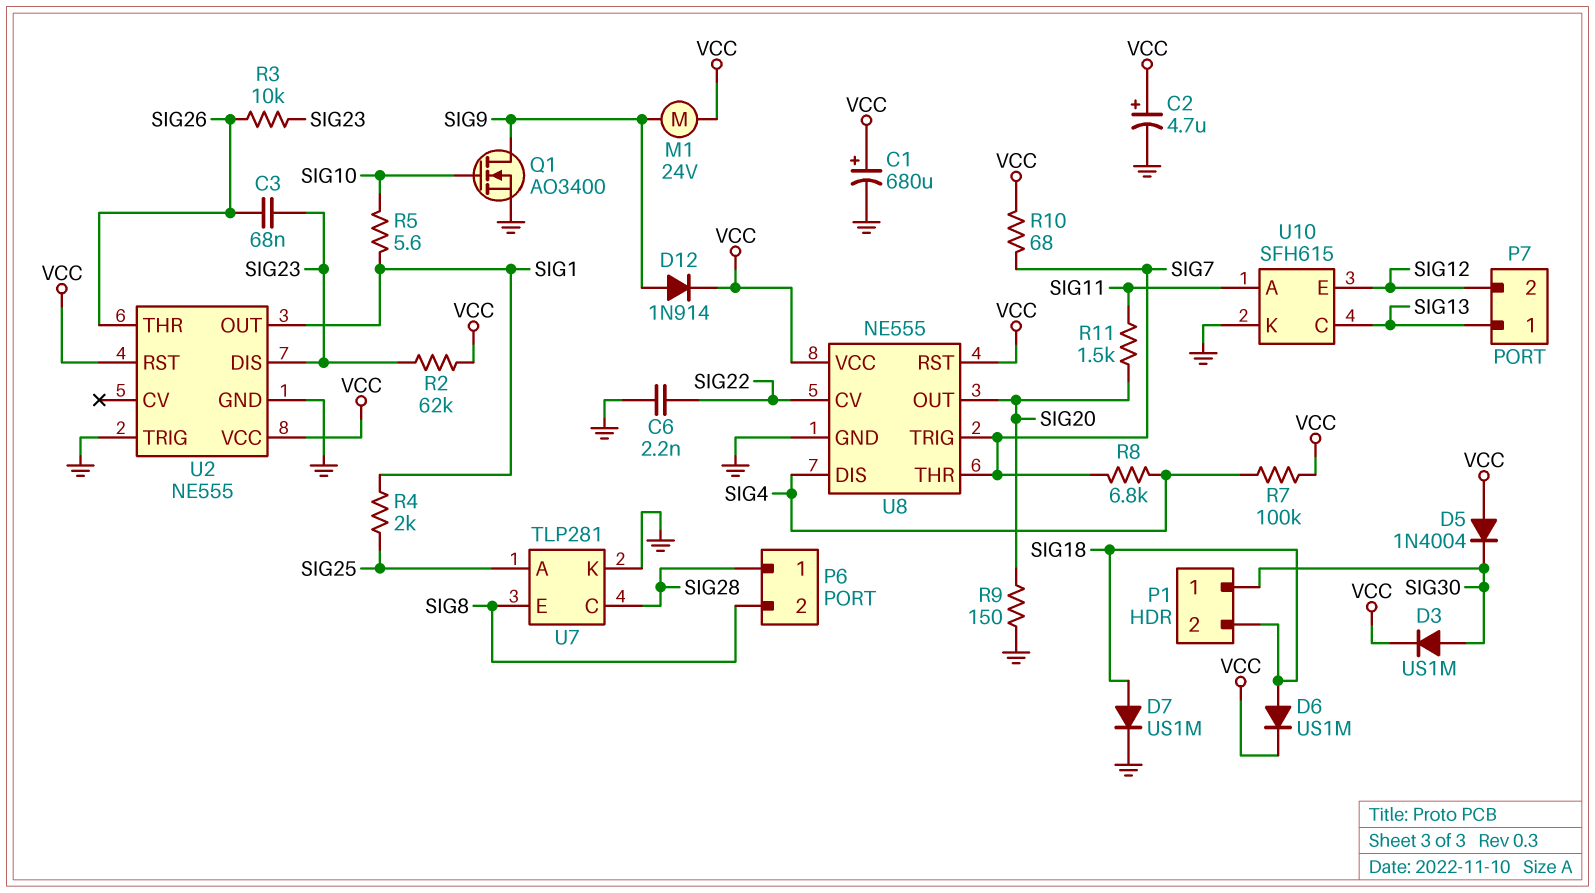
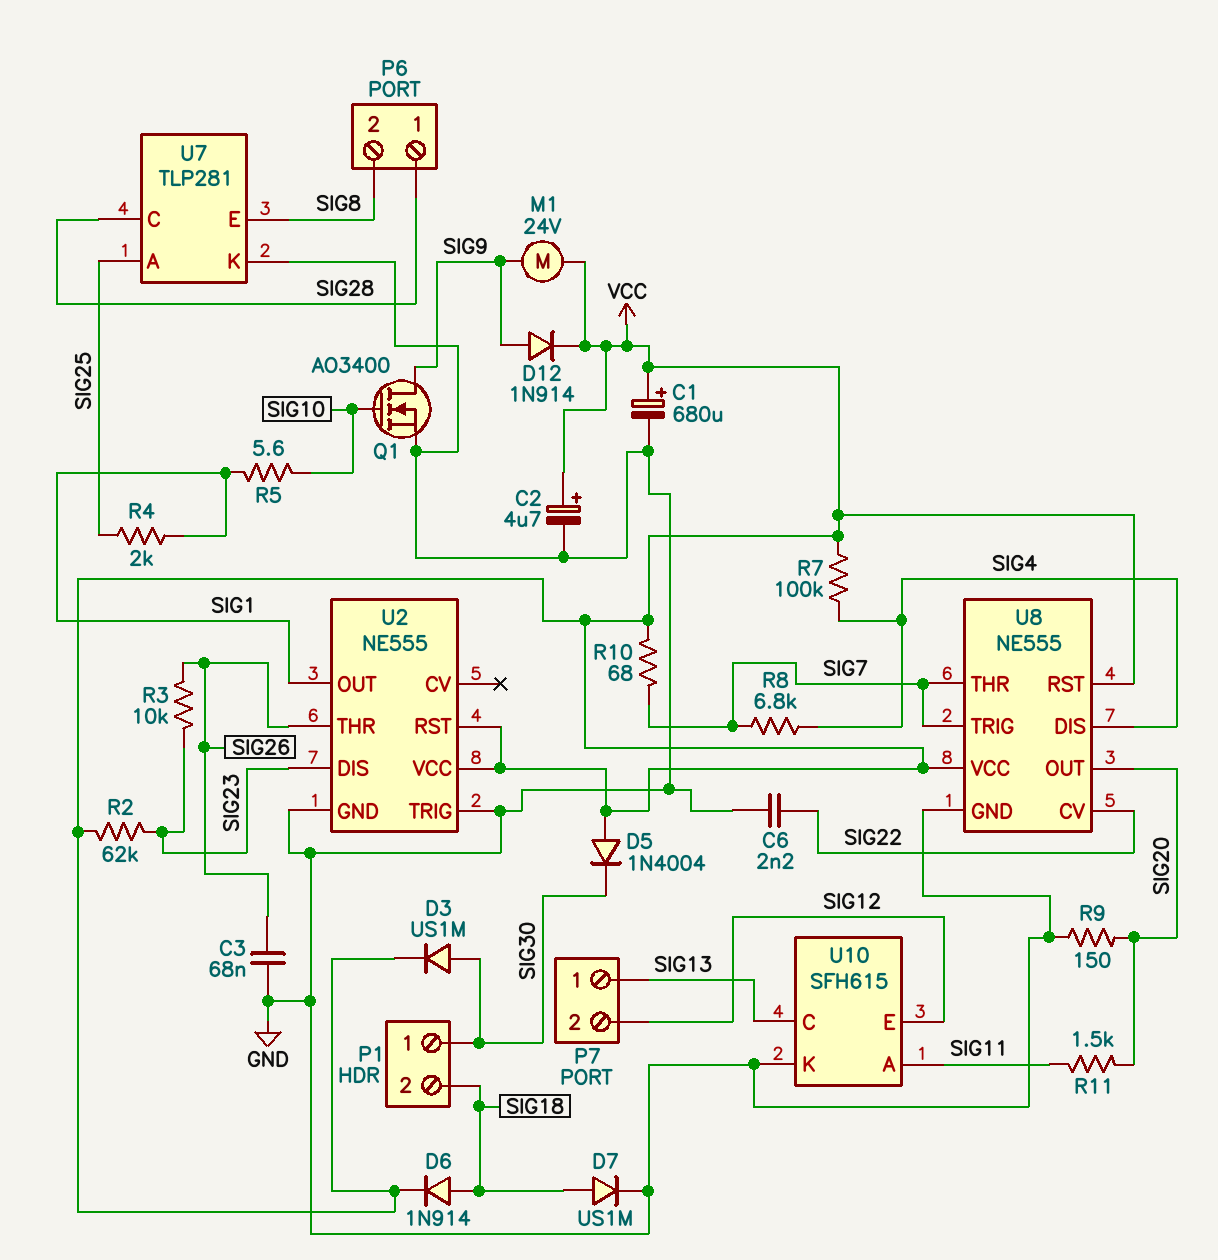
C3: 68nF (SIG23, SIG26) -> 68nF (GND, SIG26)
D6: diode US1M (A SIG18, K VCC) -> diode 1N914 (A SIG18, K VCC)

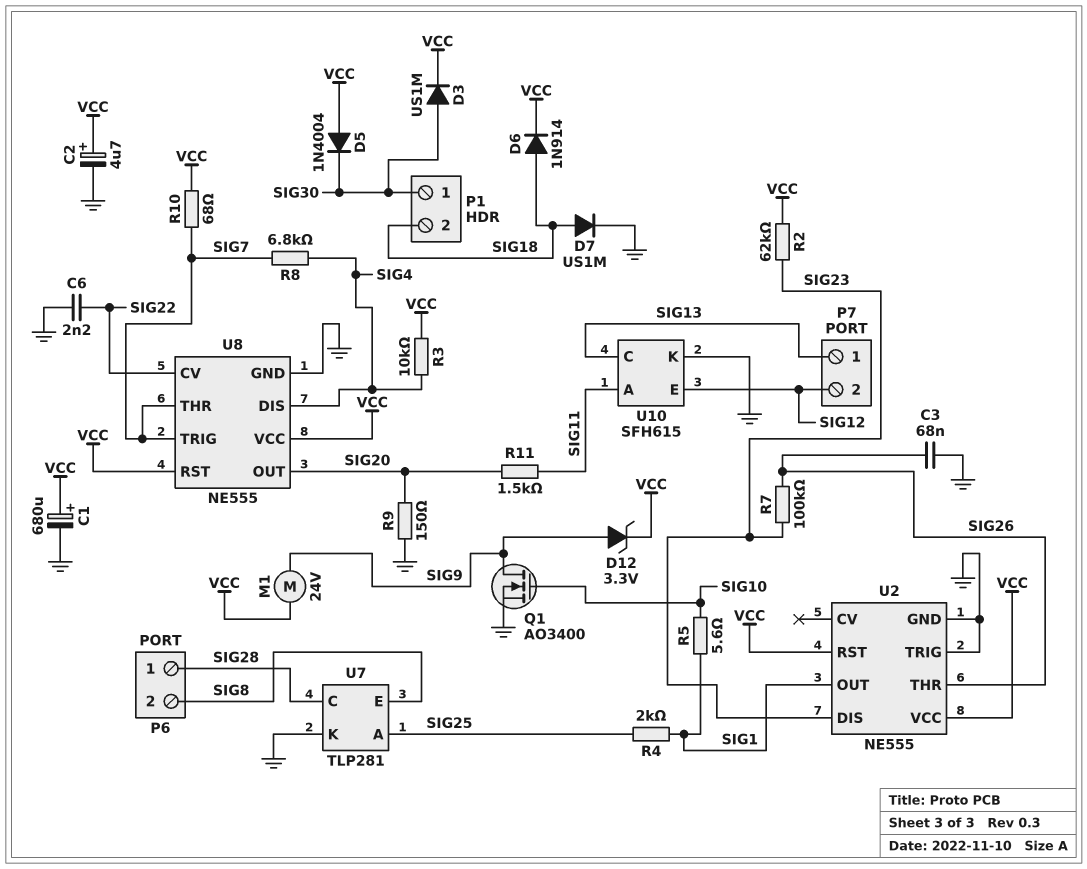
D12: diode 1N914 (A SIG9, K VCC) -> zener 3.3V (A SIG9, K VCC)
R3: 10k (SIG23, SIG26) -> 10k (SIG4, VCC)
R7: 100k (SIG4, VCC) -> 100k (SIG23, SIG26)

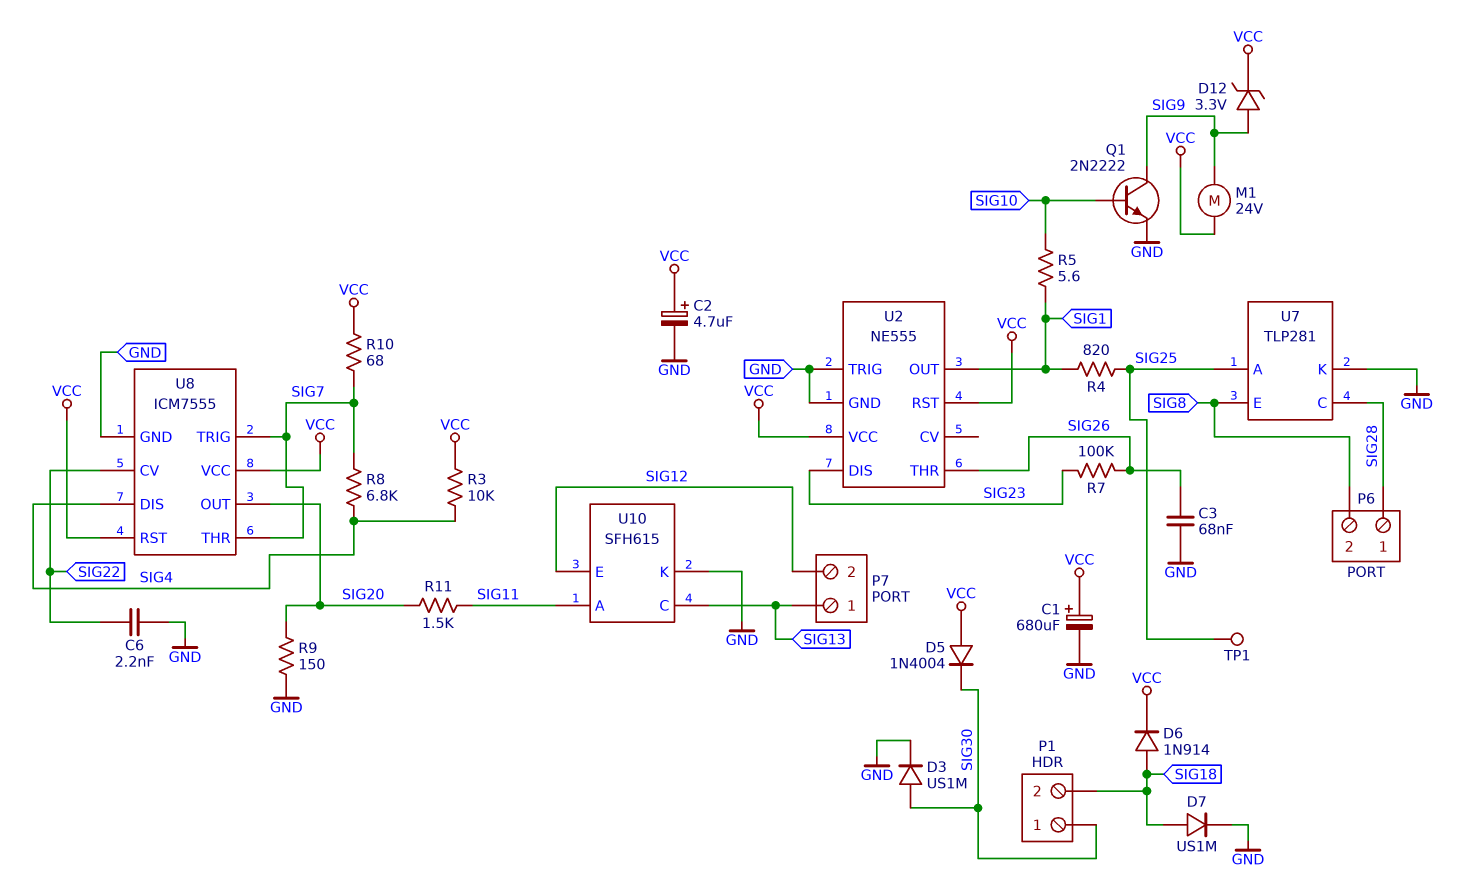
D3: diode US1M (A SIG30, K VCC) -> diode US1M (A SIG30, K GND)
Q1: NMOS AO3400 (G SIG10, D SIG9, S GND) -> NPN 2N2222 (B SIG10, C SIG9, E GND)
R2: 62k (SIG23, VCC) -> none
R4: 2k (SIG1, SIG25) -> 820 (SIG1, SIG25)
TP1: none -> test point (SIG25)
U8: NE555 -> ICM7555

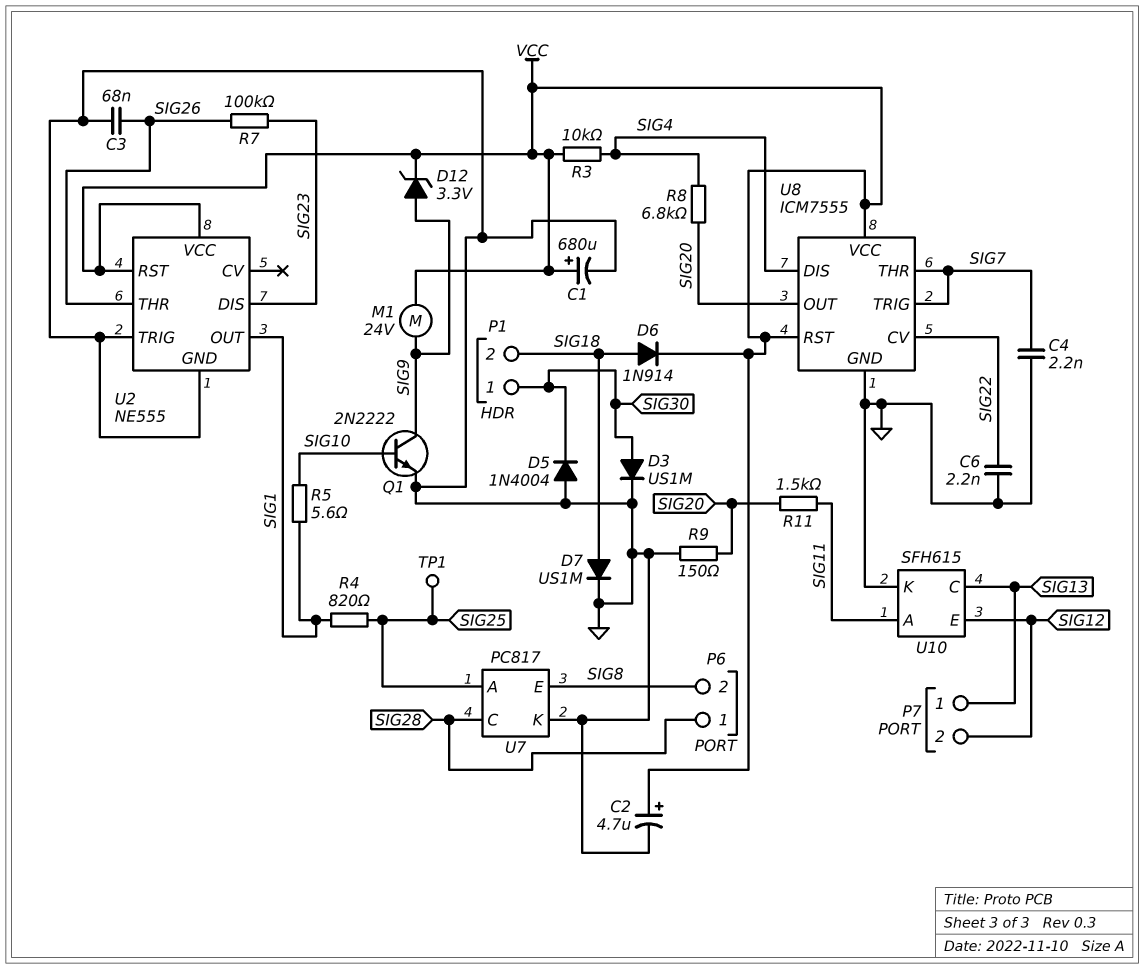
C4: none -> 2.2nF (GND, SIG7)
D5: diode 1N4004 (A VCC, K SIG30) -> diode 1N4004 (A GND, K SIG30)
R8: 6.8k (SIG4, SIG7) -> 6.8k (SIG4, SIG20)
R10: 68 (SIG7, VCC) -> none
U7: TLP281 -> PC817

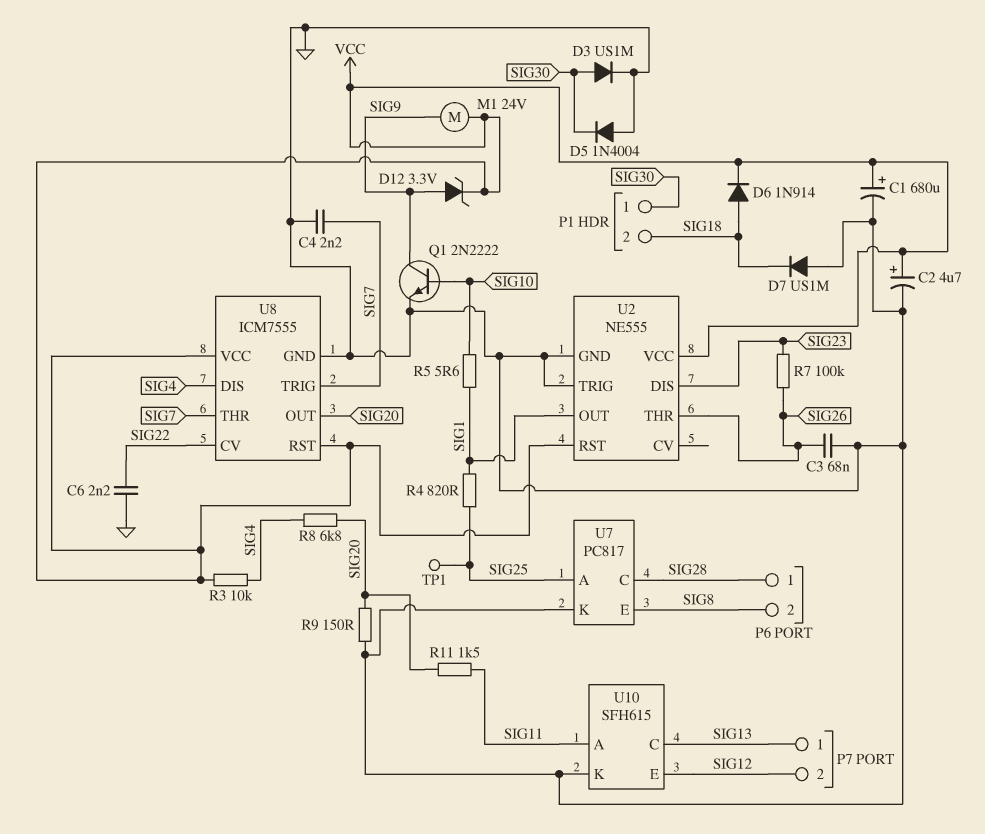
D7: diode US1M (A SIG18, K GND) -> diode US1M (A GND, K SIG18)

